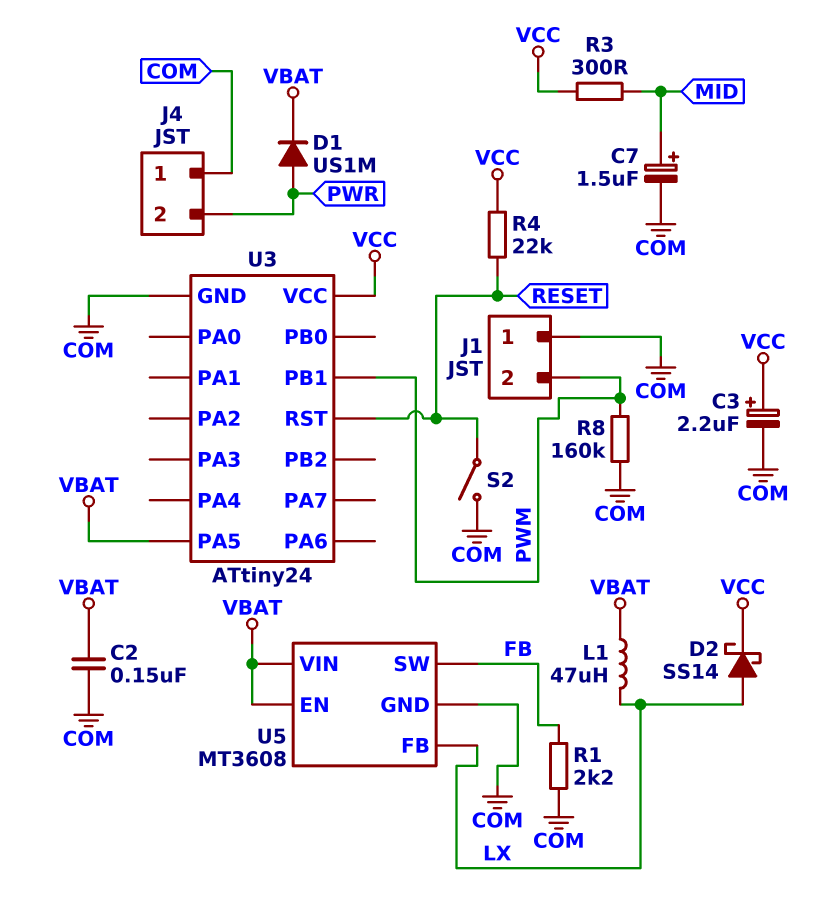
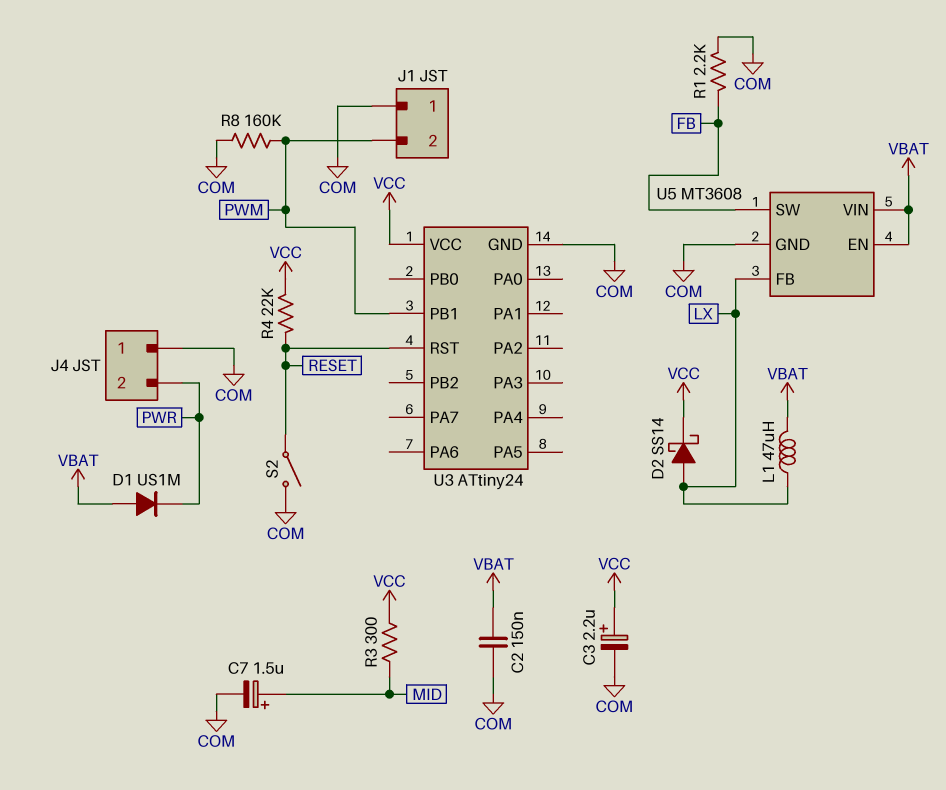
D1: diode US1M (A PWR, K VBAT) -> diode US1M (A VBAT, K PWR)
U3 pin PA5: VBAT -> none

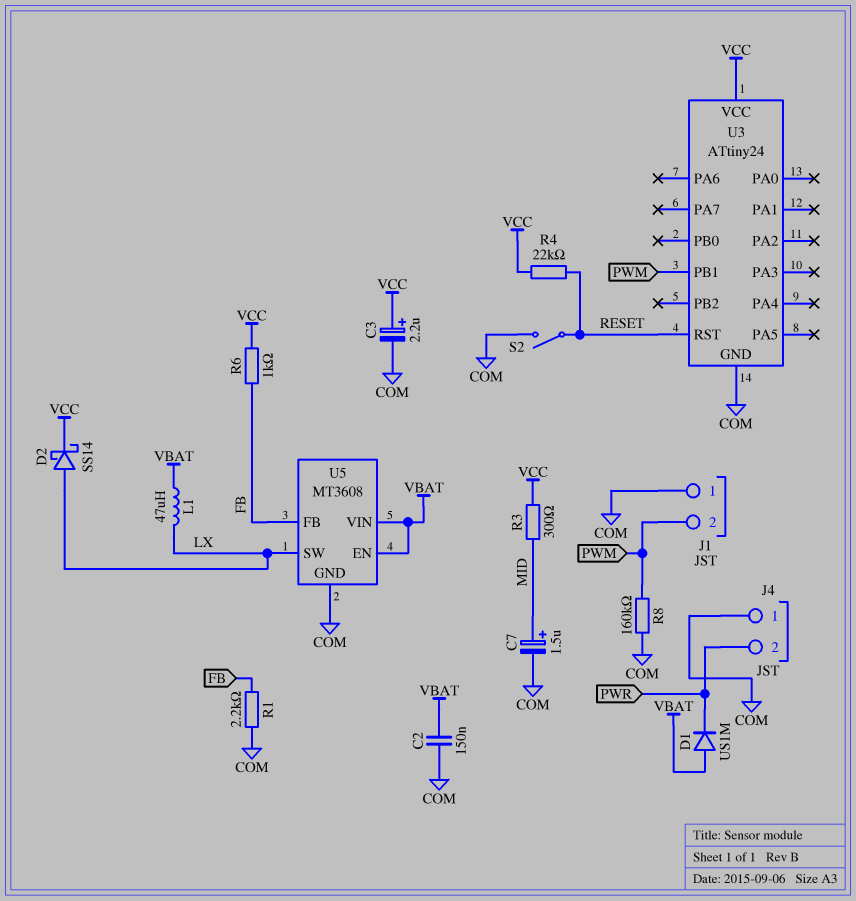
R6: none -> 1k (FB, VCC)
U5 pin FB: LX -> FB
U5 pin SW: FB -> LX

